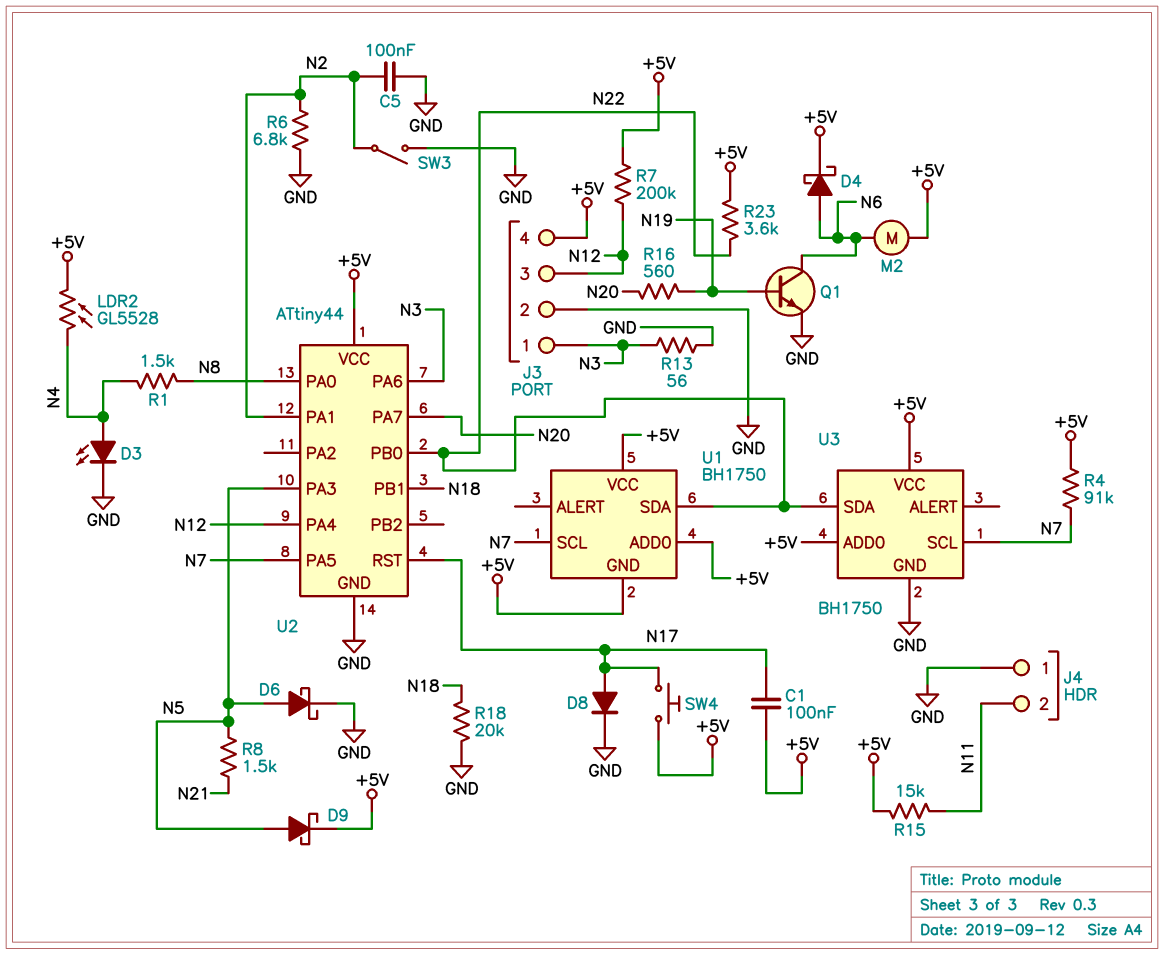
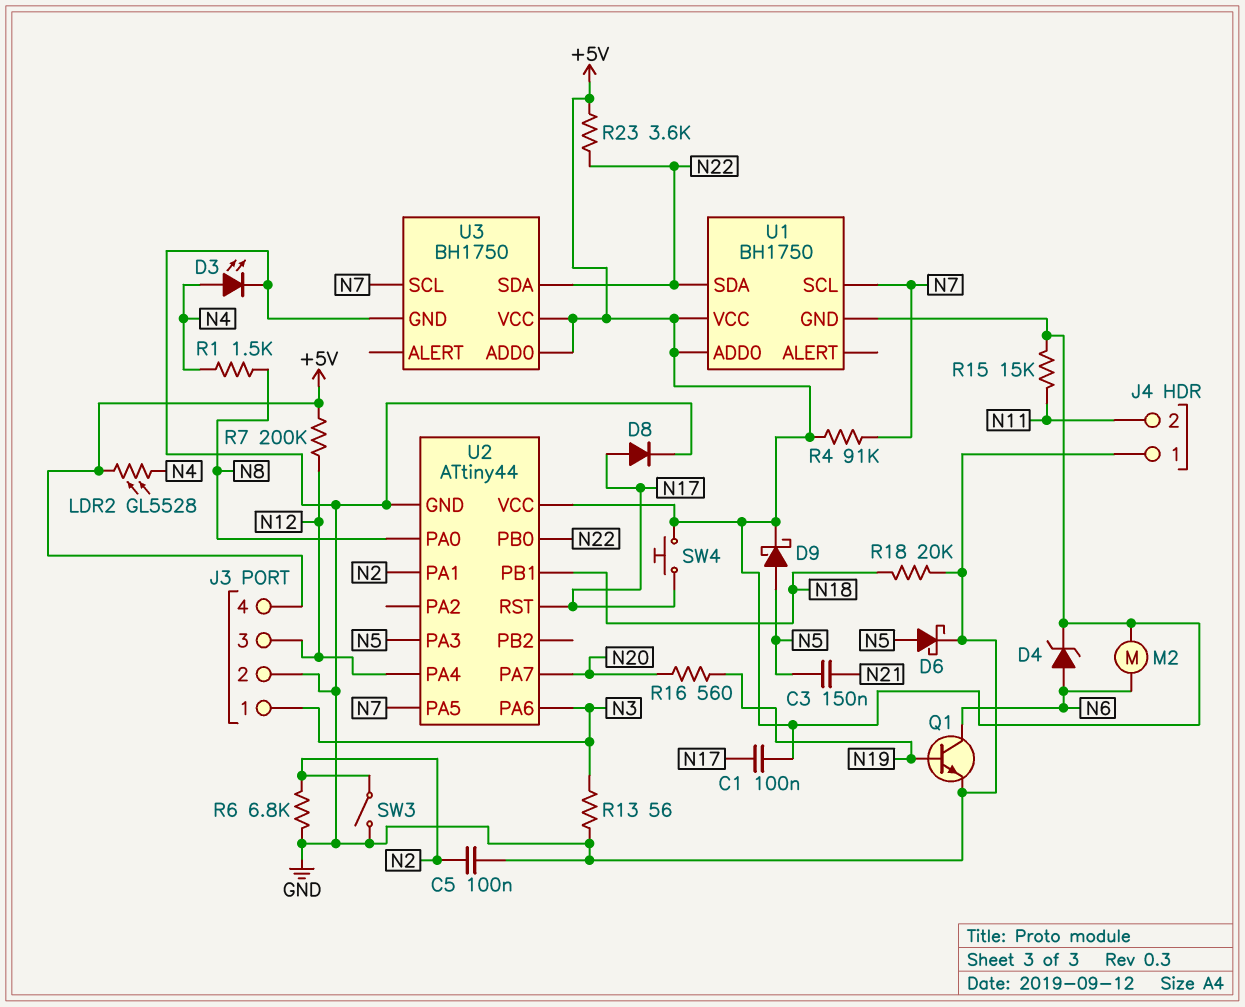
C3: none -> 150nF (N5, N21)
D4: schottky (A N6, K +5V) -> zener (A N6, K +5V)
R8: 1.5k (N5, N21) -> none

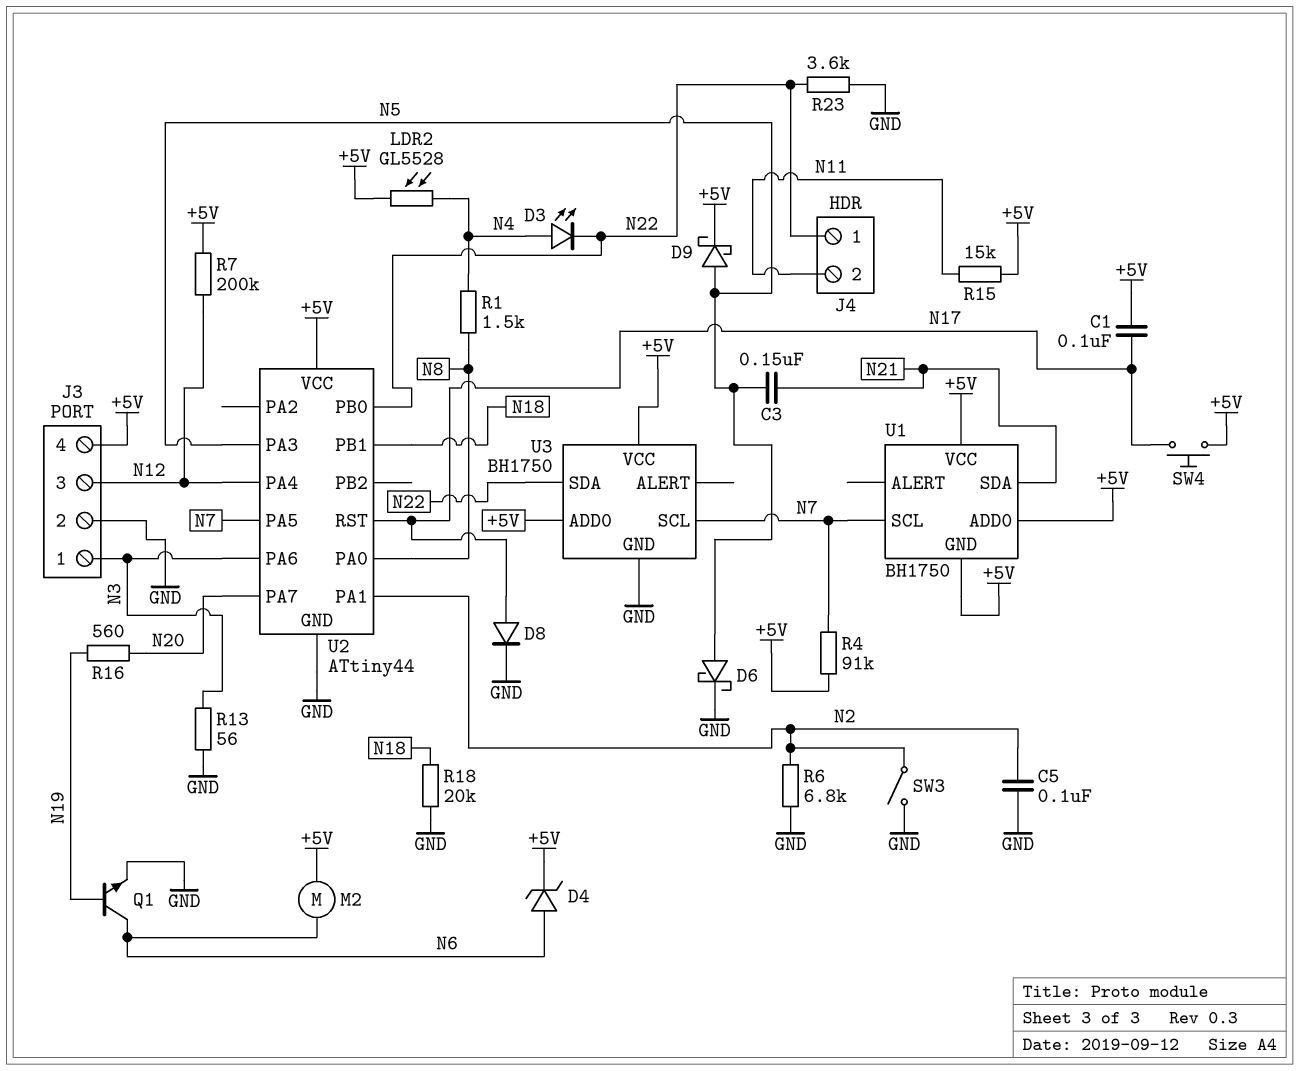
D3: LED (A N4, K GND) -> LED (A N4, K N22)
J4 pin 1: GND -> N22
R23: 3.6k (+5V, N22) -> 3.6k (GND, N22)
U1 pin SDA: N22 -> N21

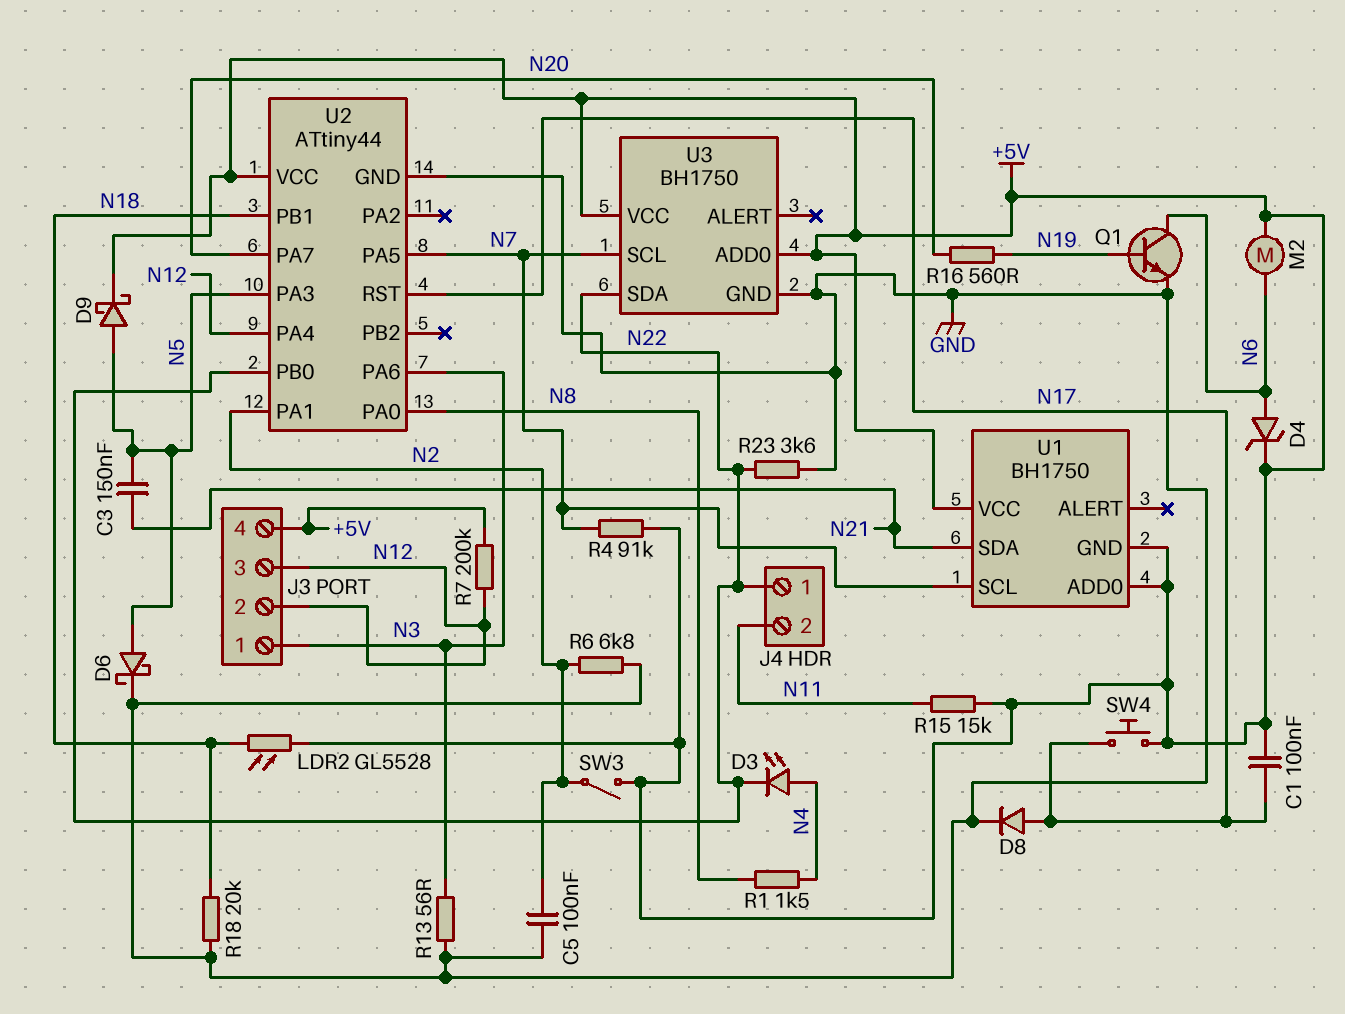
J3 pin 2: GND -> N12
LDR2: GL5528 (+5V, N4) -> GL5528 (+5V, N18)
SW3: switch (GND, N2) -> switch (+5V, N2)

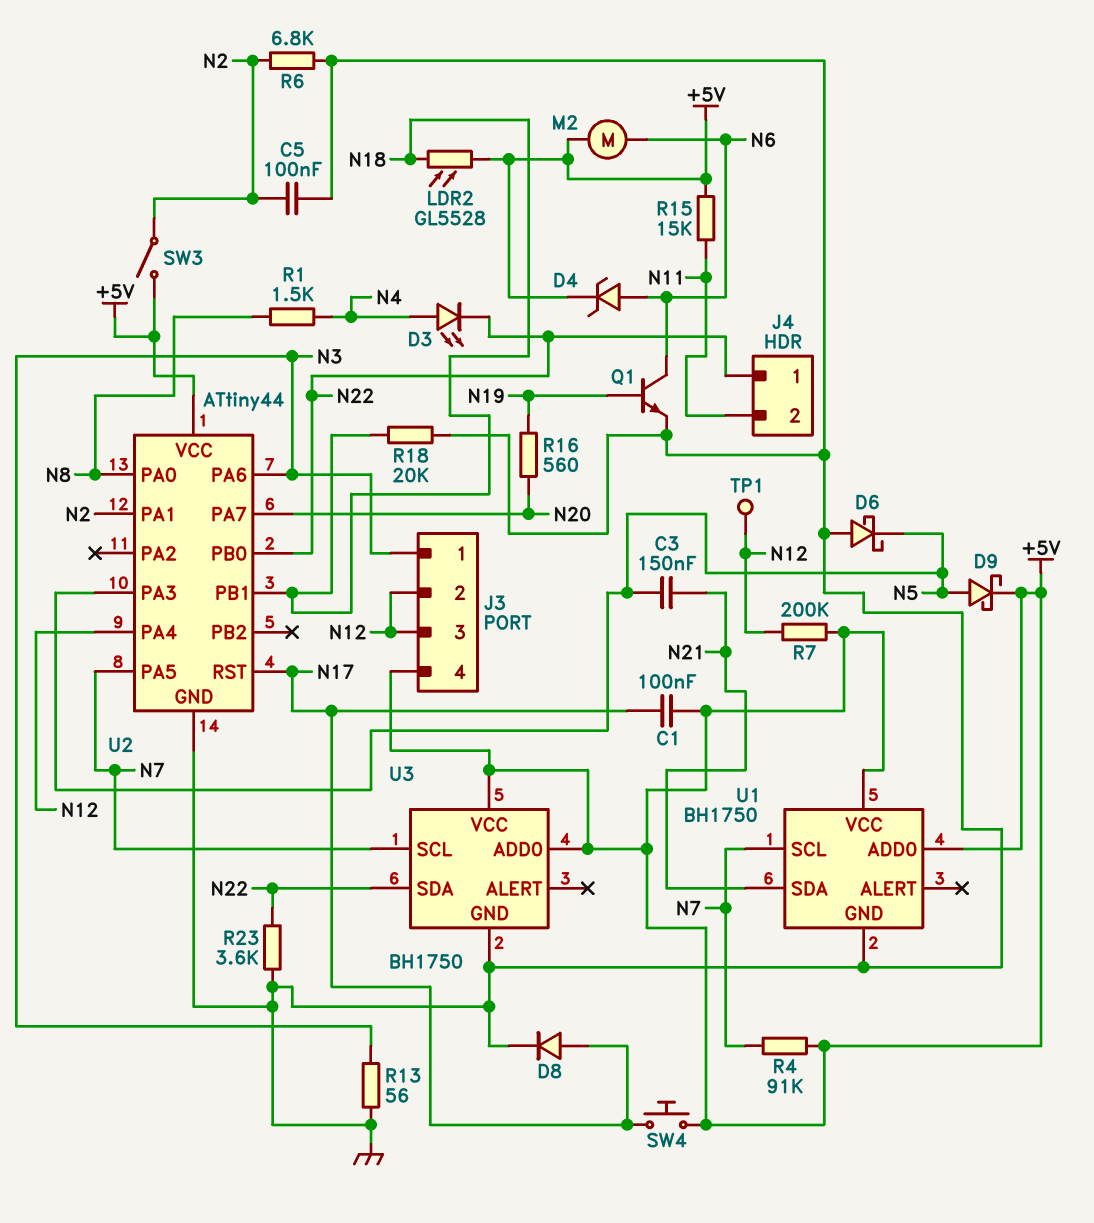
D6: schottky (A N5, K GND) -> schottky (A GND, K N5)
TP1: none -> test point (N12)
U1 pin GND: +5V -> GND

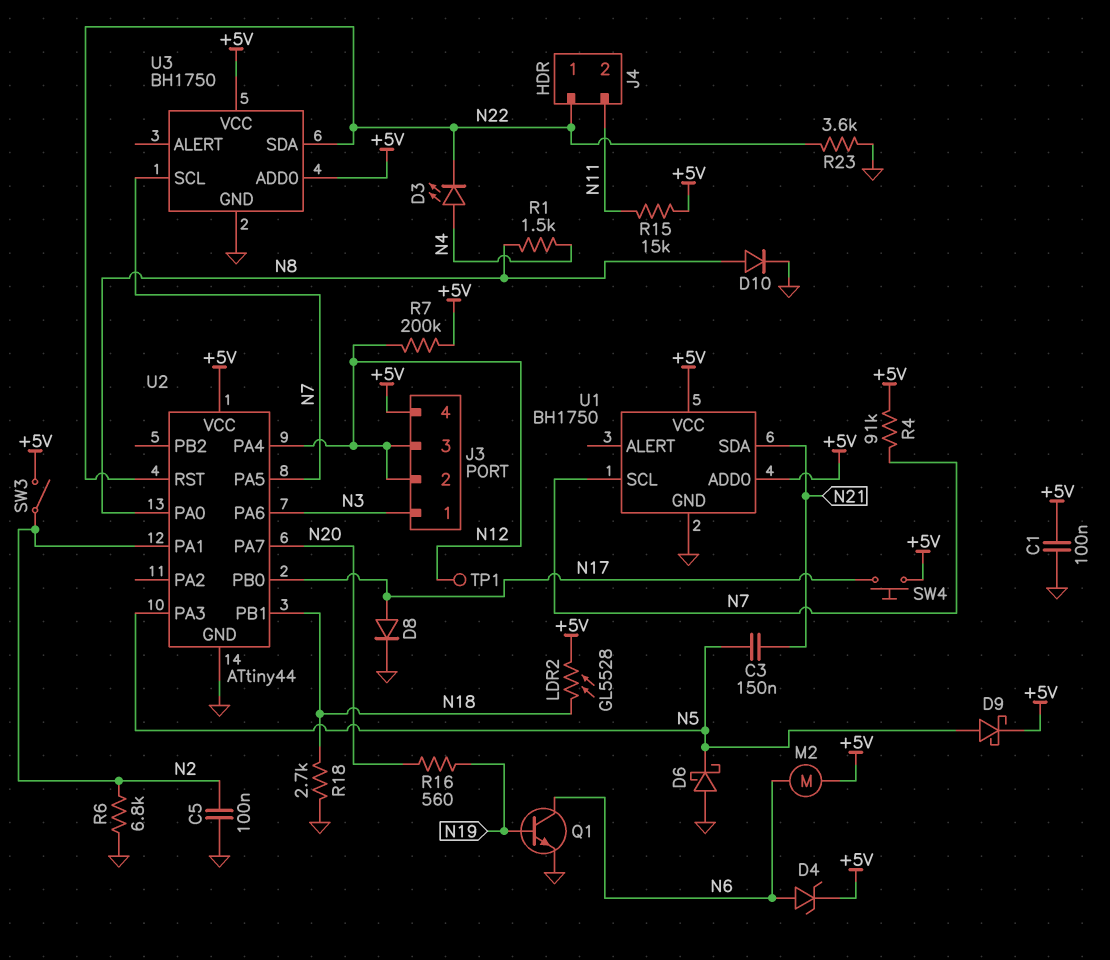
C1: 100nF (+5V, N17) -> 100nF (+5V, GND)
D10: none -> diode (A N8, K GND)
R13: 56 (GND, N3) -> none
R18: 20k (GND, N18) -> 2.7k (GND, N18)
U2 pin PB0: N22 -> N17
U2 pin RST: N17 -> N22

